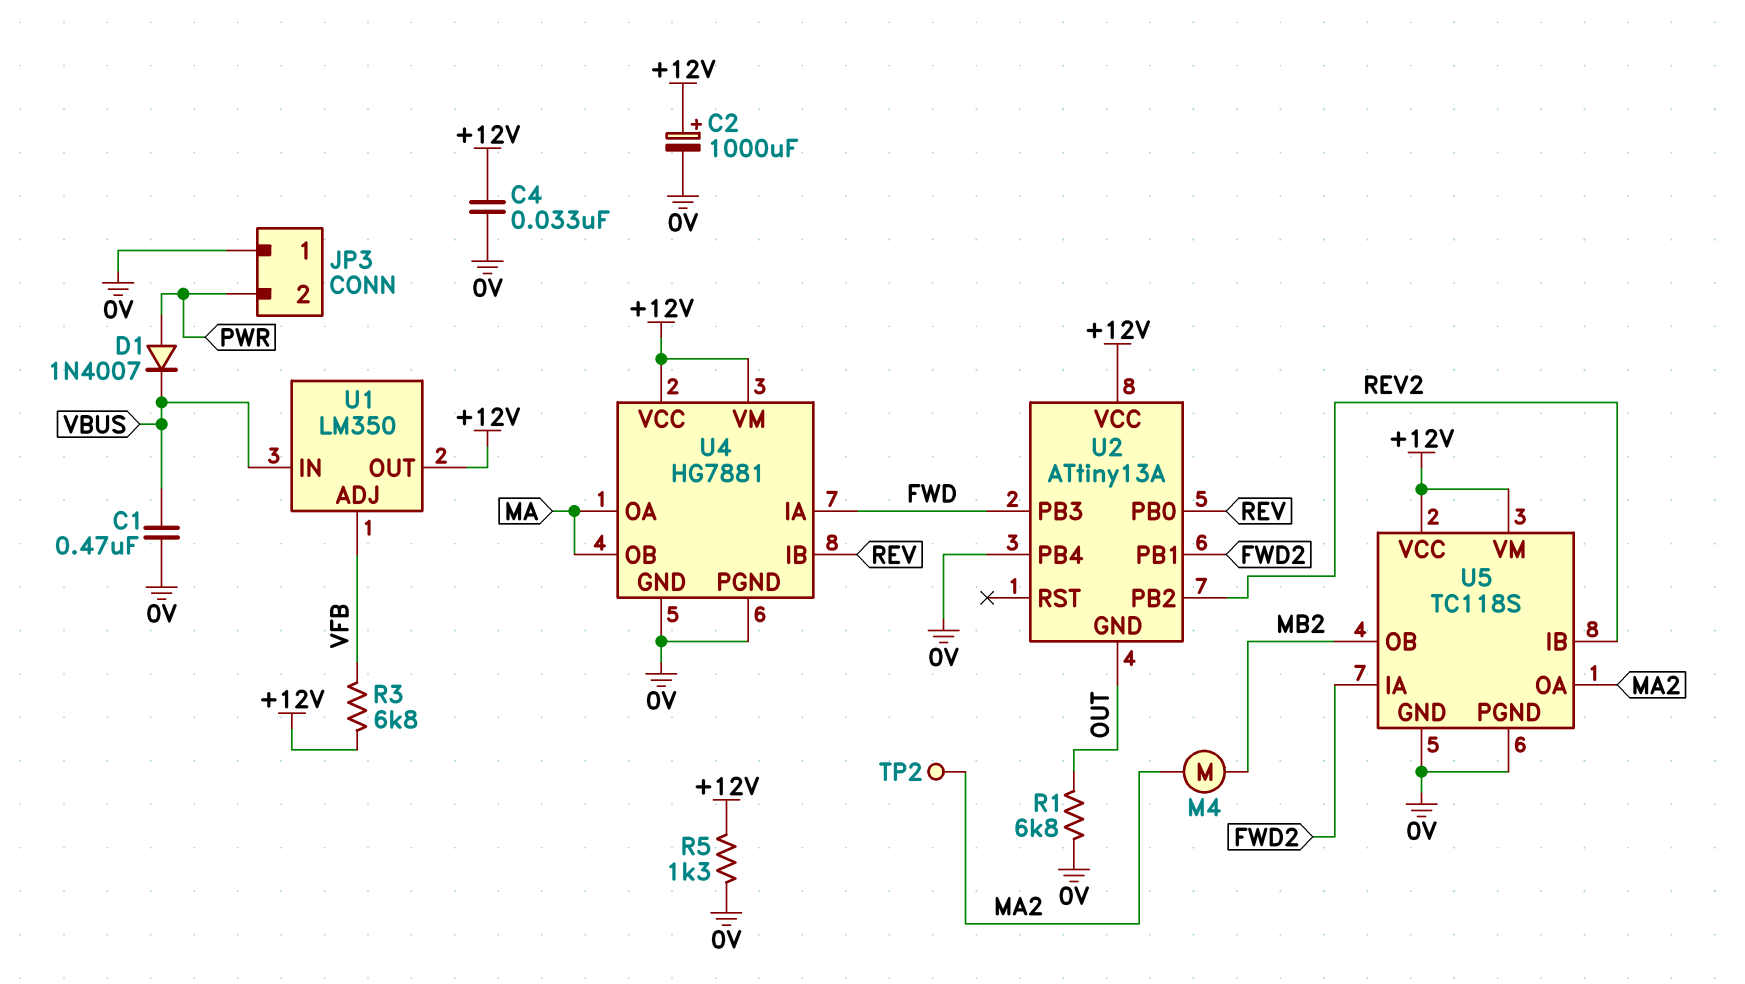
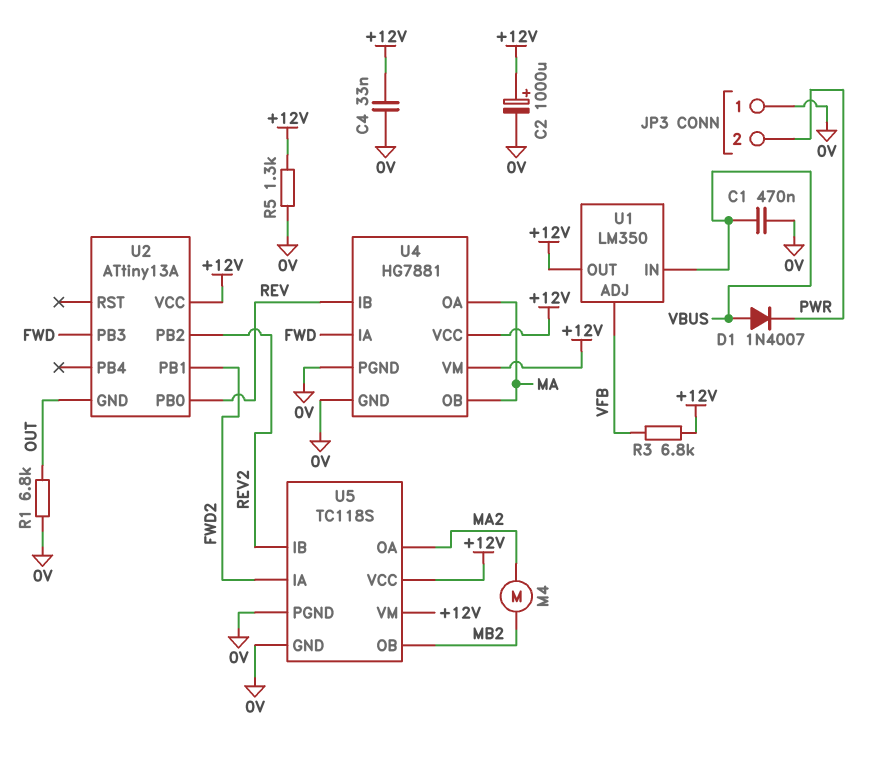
D1: diode 1N4007 (A PWR, K VBUS) -> diode 1N4007 (A VBUS, K PWR)
TP2: test point (MA2) -> none
U2 pin PB4: 0V -> none

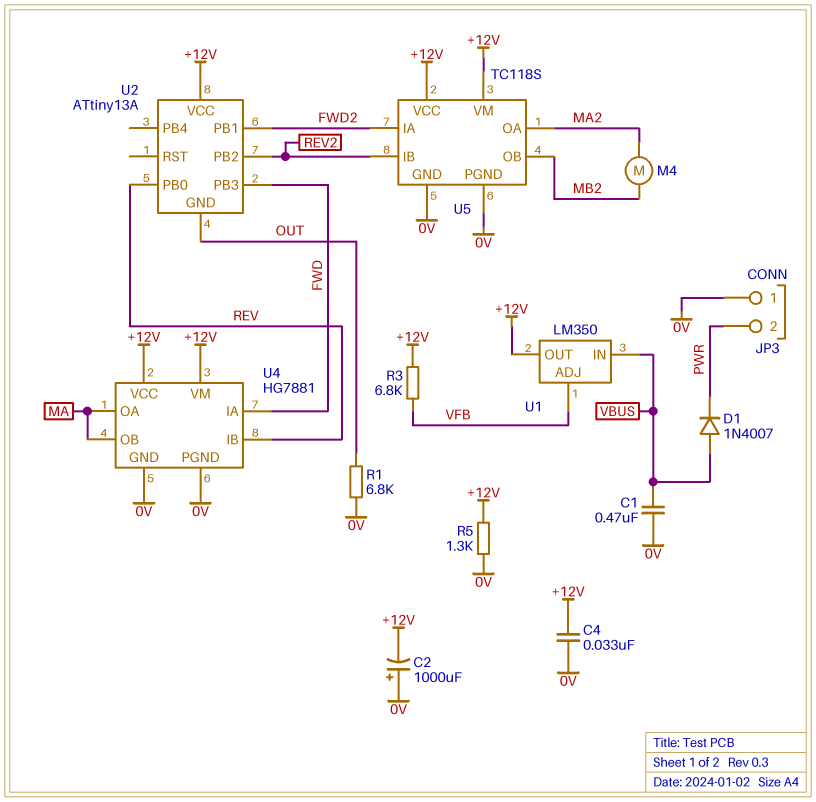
C2: 1000uF (plus +12V, minus 0V) -> 1000uF (plus 0V, minus +12V)

